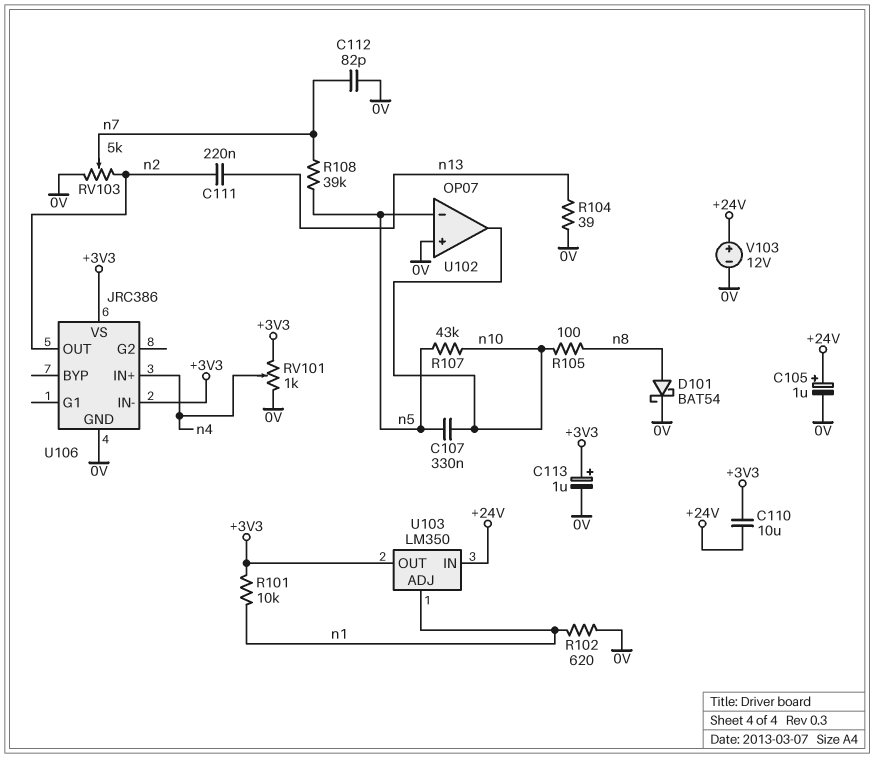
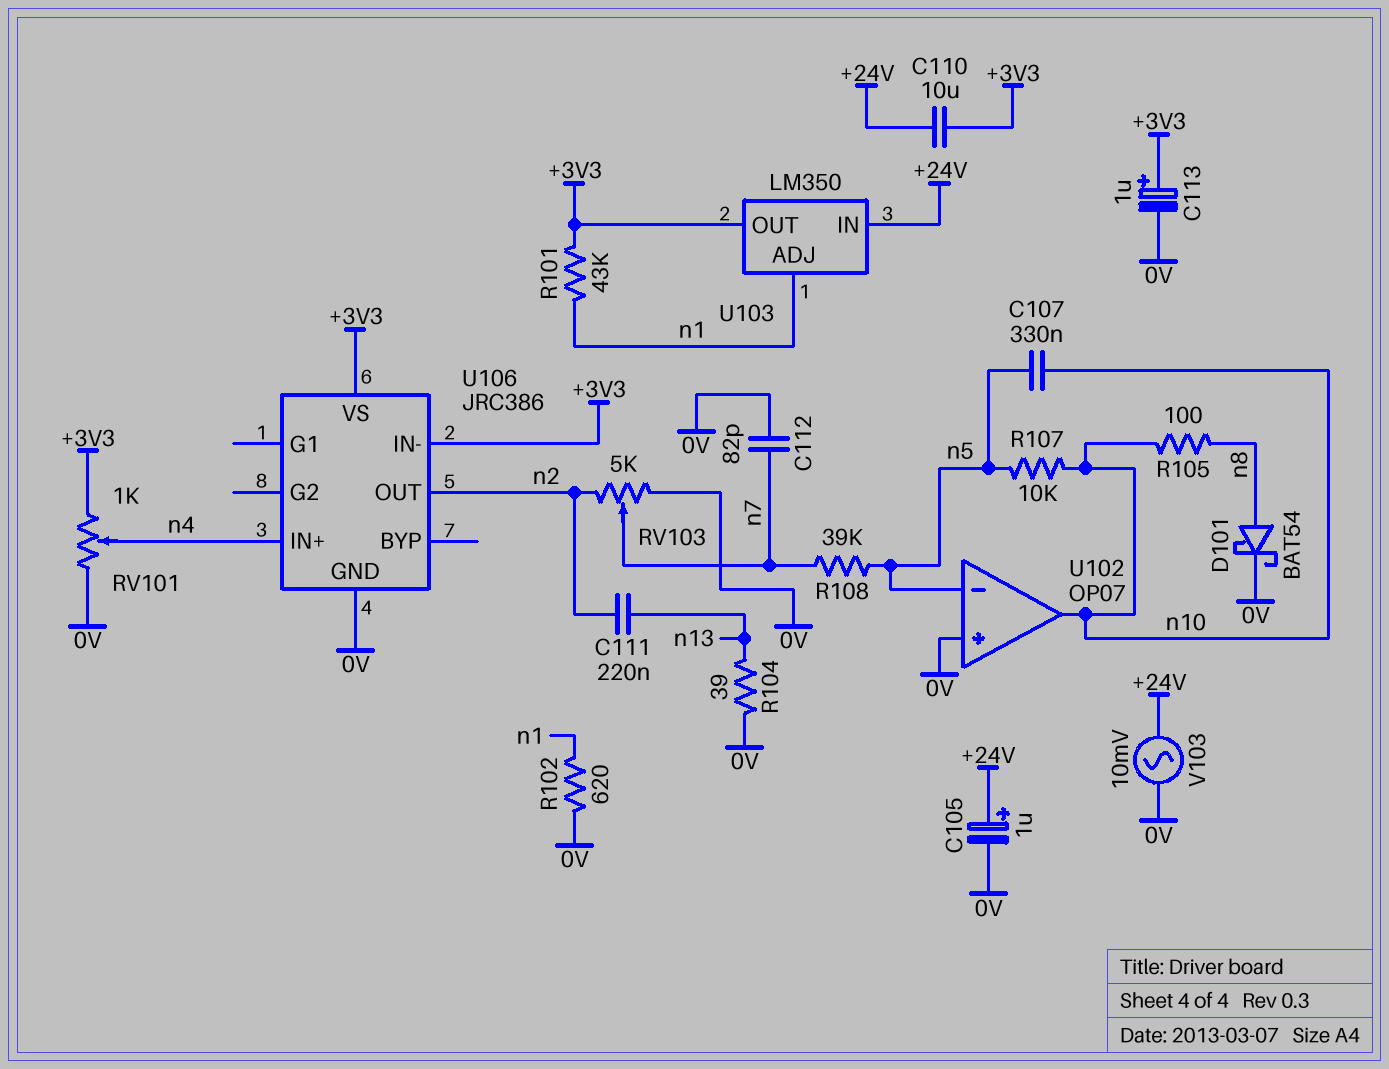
R101: 10k (+3V3, n1) -> 43k (+3V3, n1)
R107: 43k (n5, n10) -> 10k (n5, n10)
V103: 12V (plus +24V, minus 0V) -> AC 10mV (+24V, 0V)

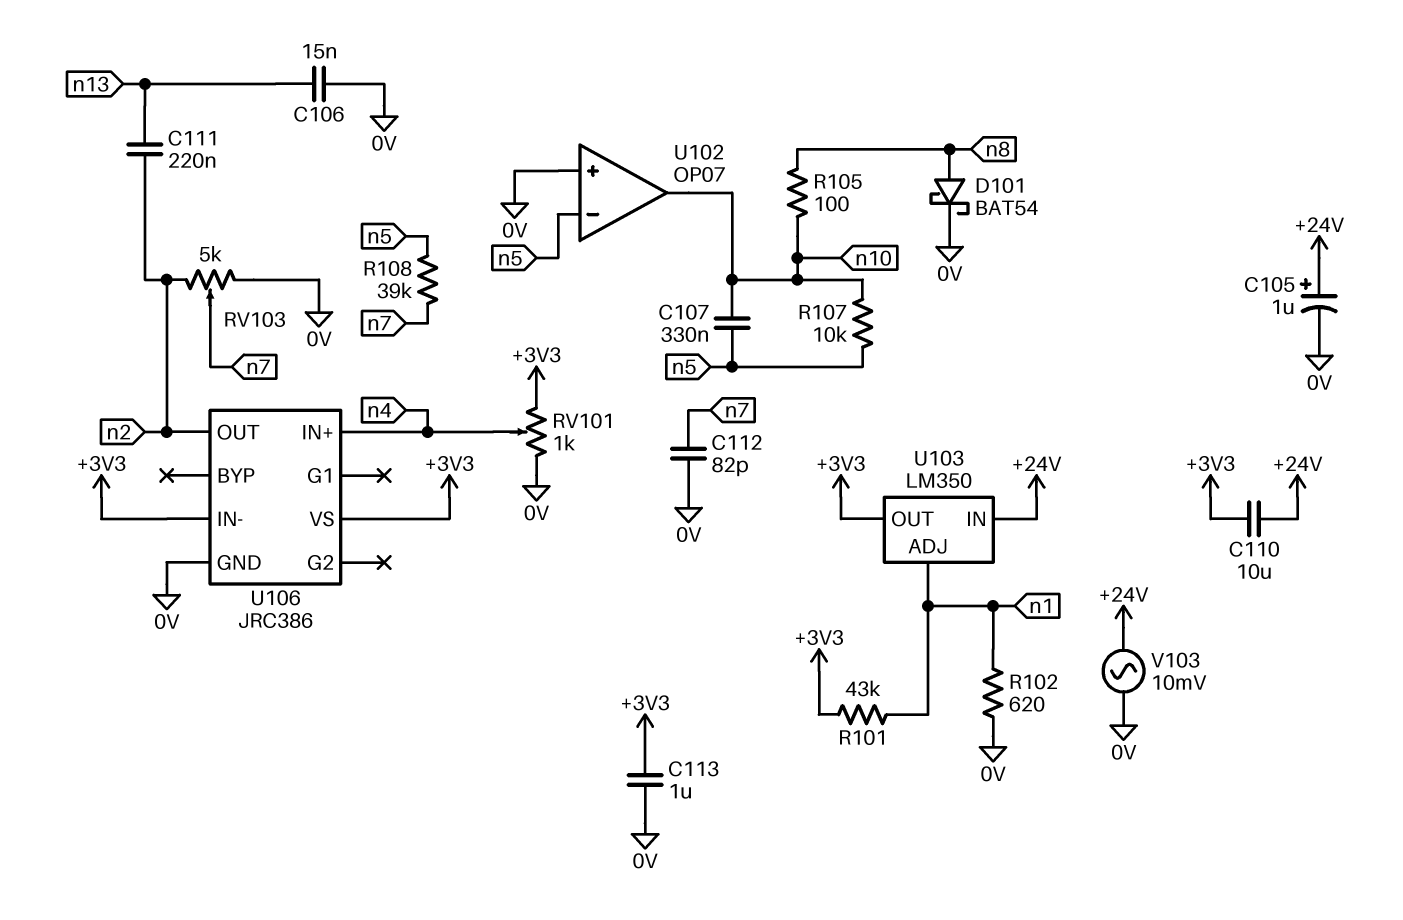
C106: none -> 15nF (0V, n13)
C113: 1uF (plus +3V3, minus 0V) -> 1uF (+3V3, 0V)
R104: 39 (0V, n13) -> none

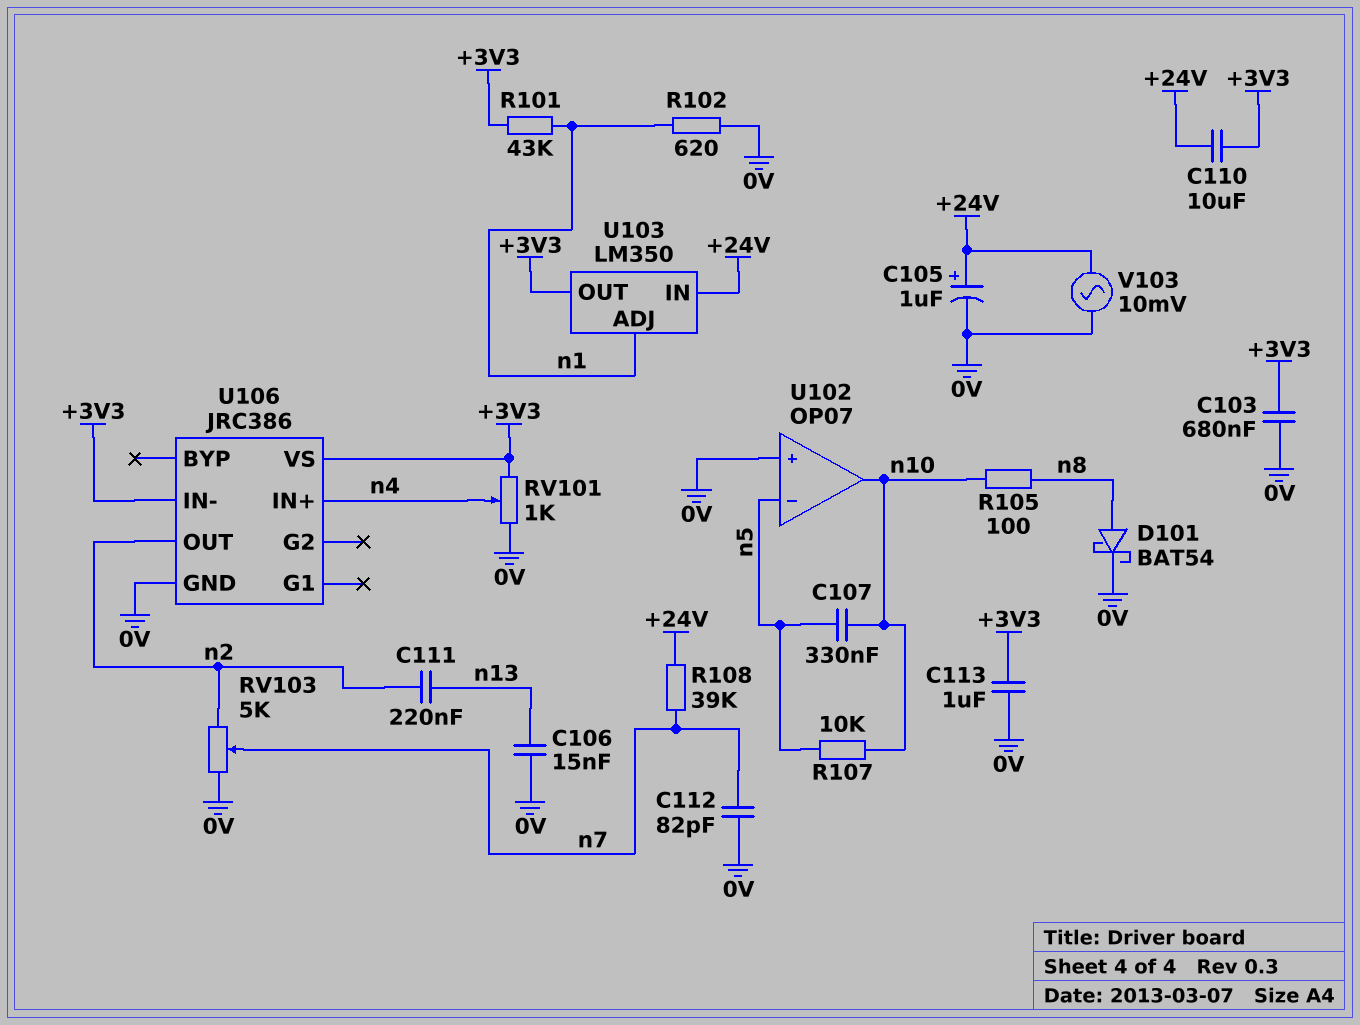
C103: none -> 680nF (+3V3, 0V)
R108: 39k (n5, n7) -> 39k (+24V, n7)

